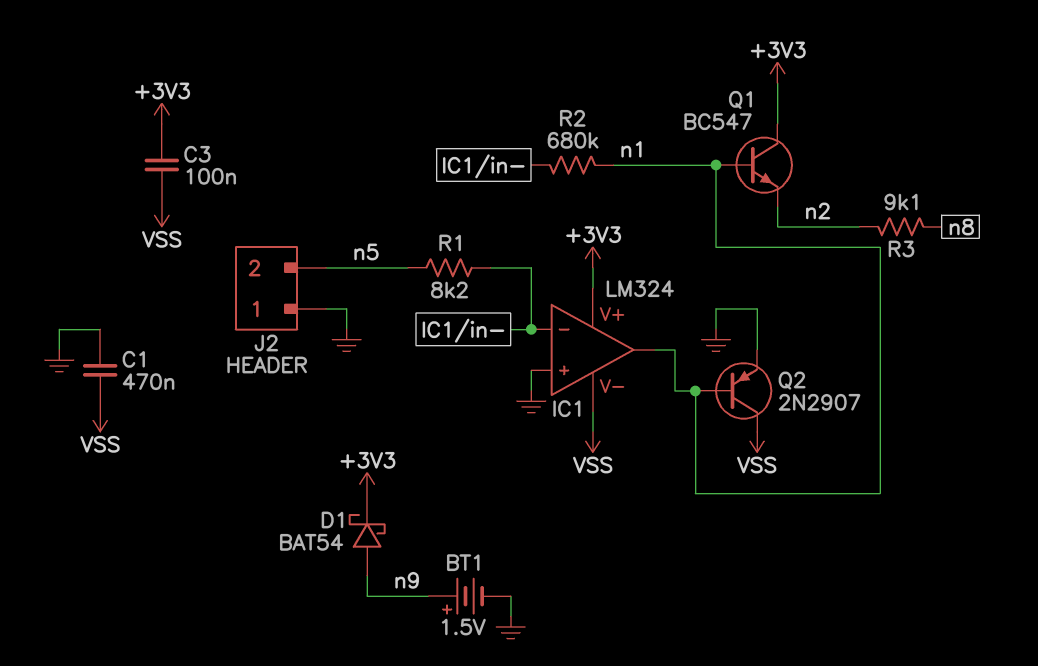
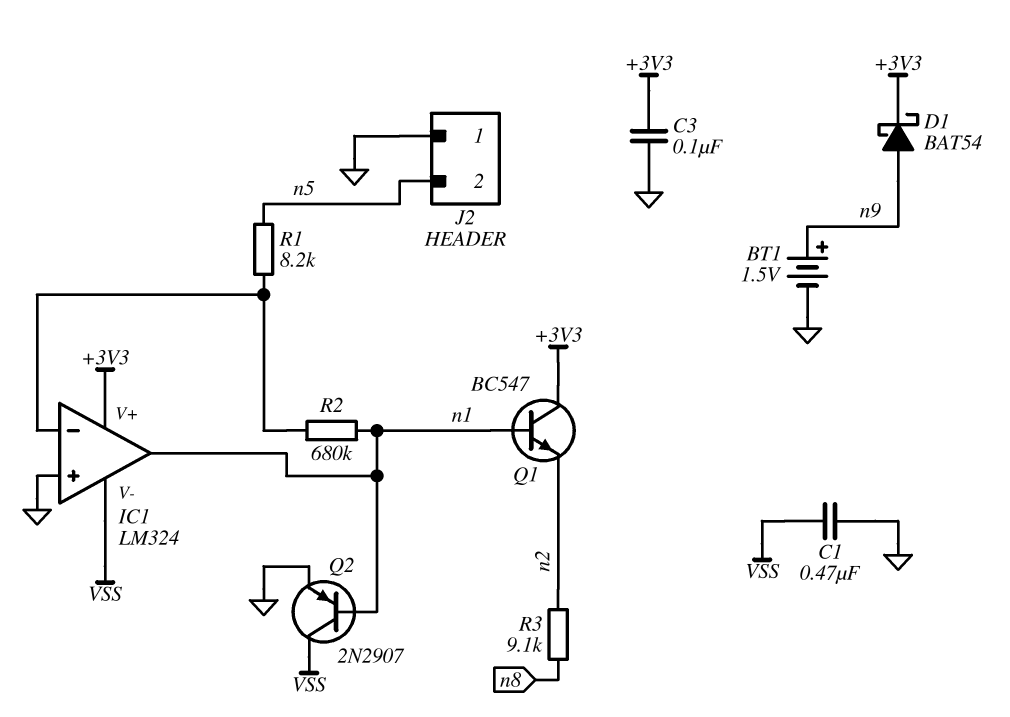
C3: 100nF (+3V3, VSS) -> 100nF (+3V3, GND)

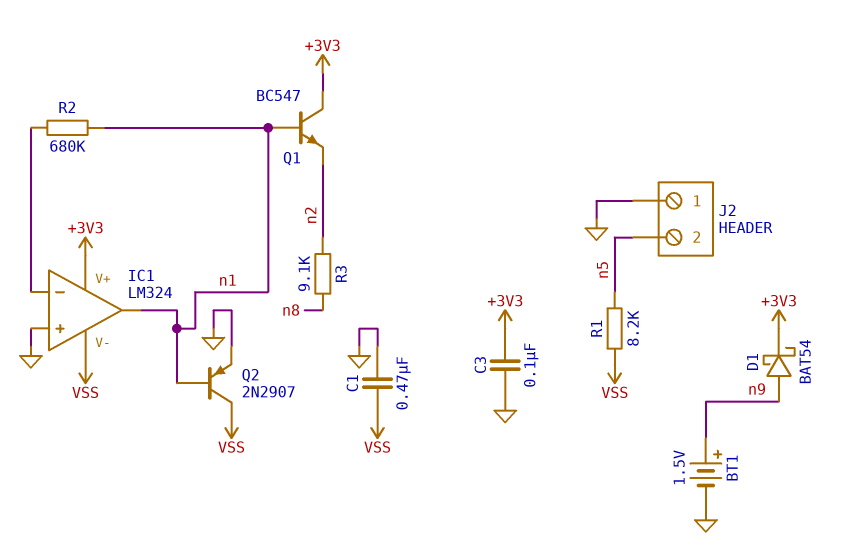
R1: 8.2k (IC1/in-, n5) -> 8.2k (VSS, n5)

